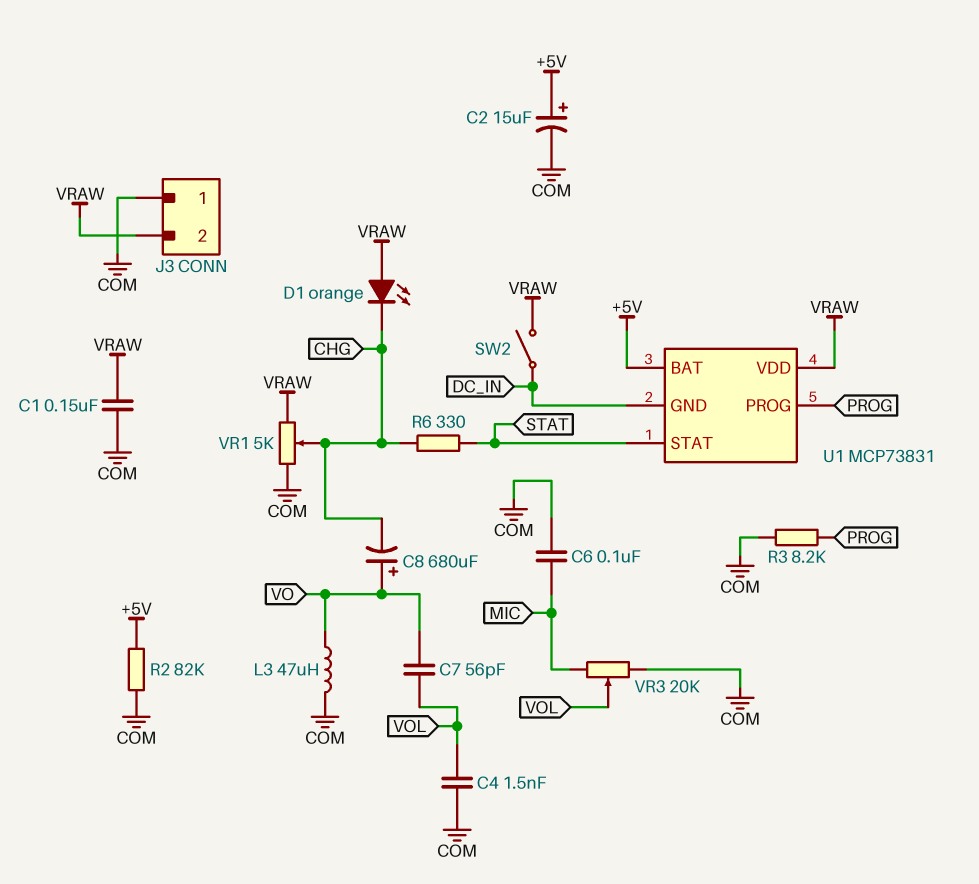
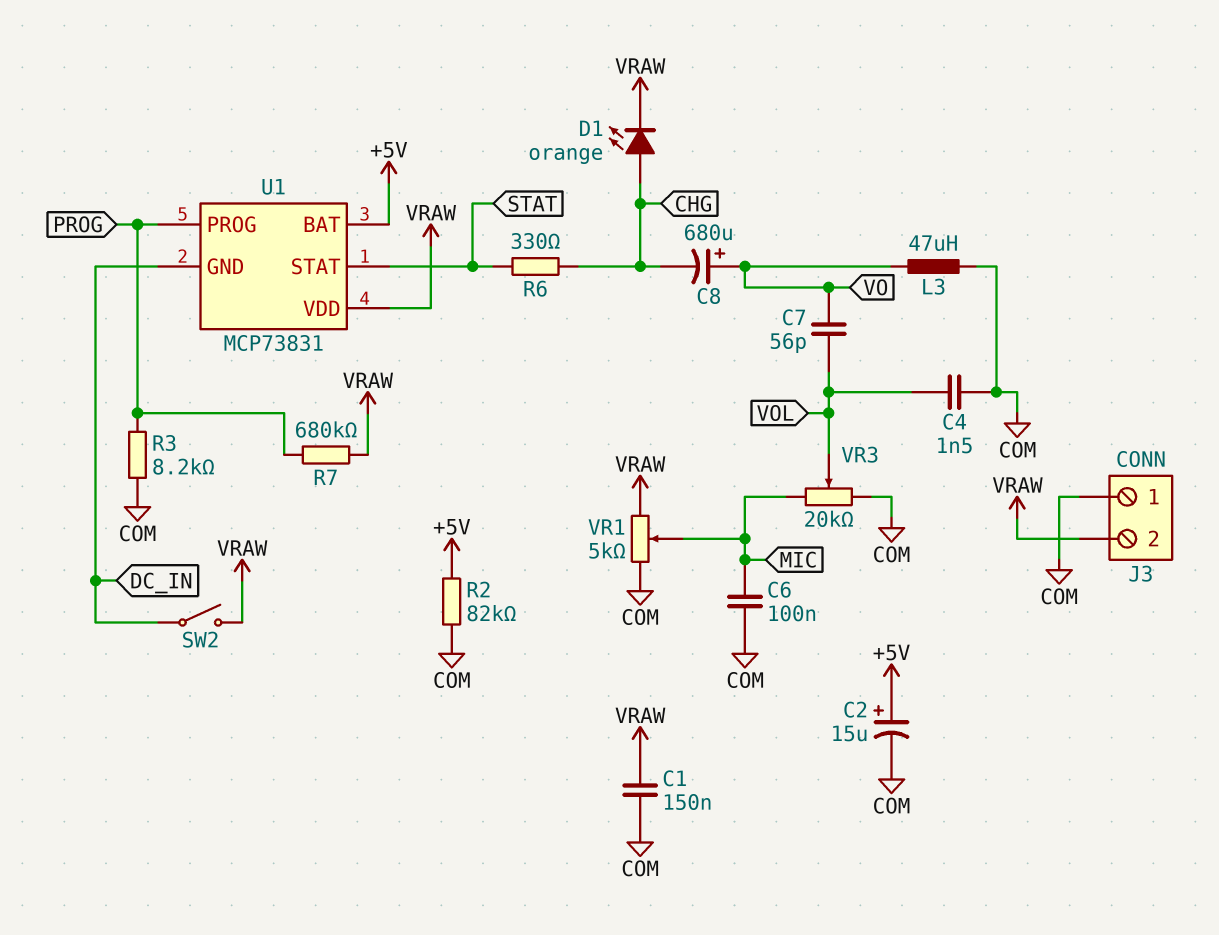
D1: LED orange (A VRAW, K CHG) -> LED orange (A CHG, K VRAW)
R7: none -> 680k (PROG, VRAW)
VR1: 5k (COM, VRAW, wiper CHG) -> 5k (COM, VRAW, wiper MIC)

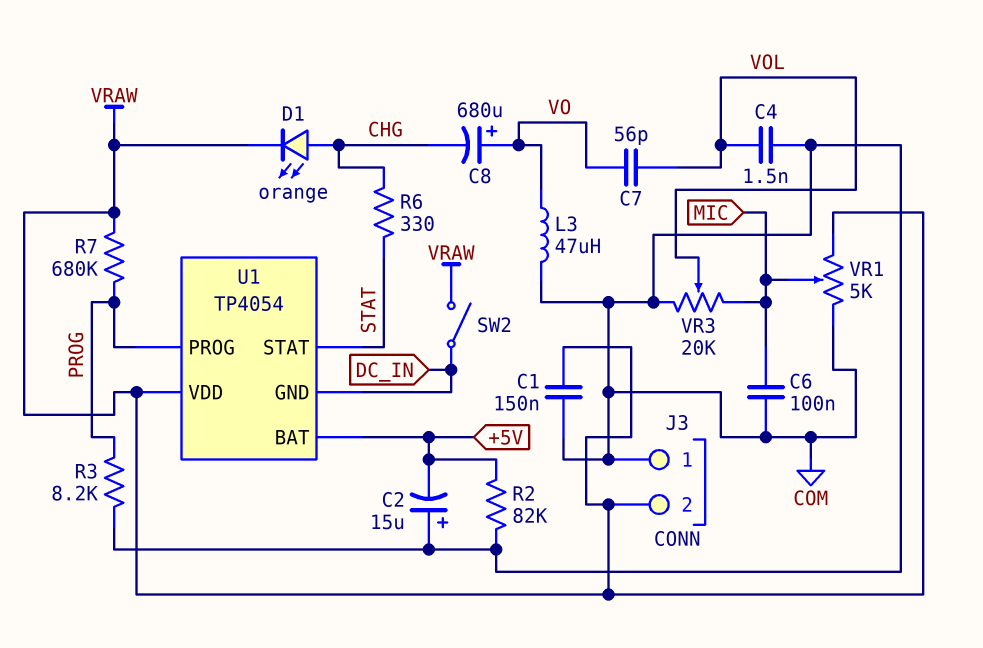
C2: 15uF (plus +5V, minus COM) -> 15uF (plus COM, minus +5V)
U1: MCP73831 -> TP4054

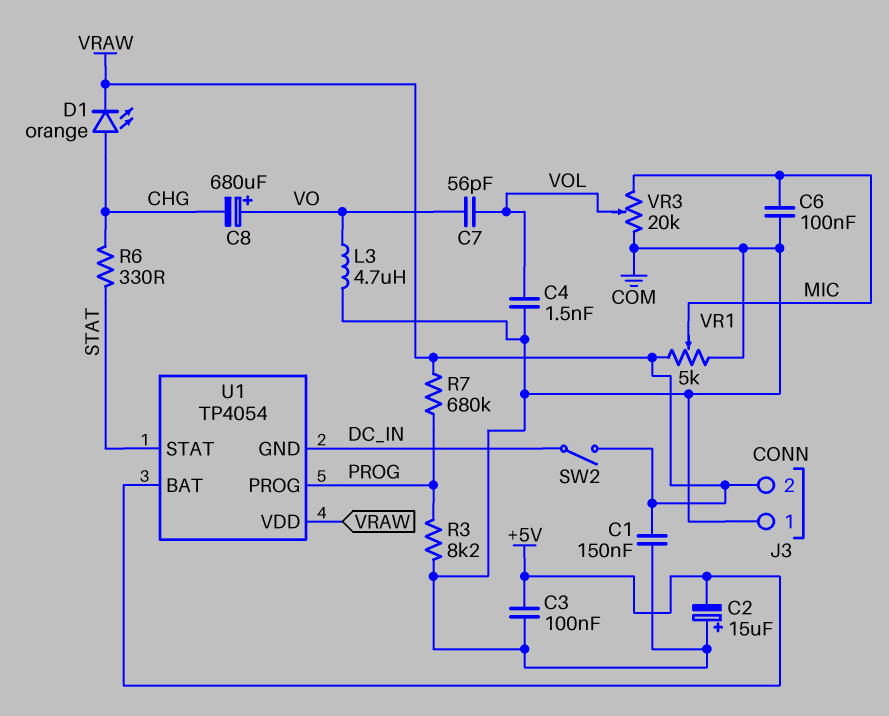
C3: none -> 100nF (+5V, COM)
L3: 47uH (COM, VO) -> 4.7uH (COM, VO)
R2: 82k (+5V, COM) -> none

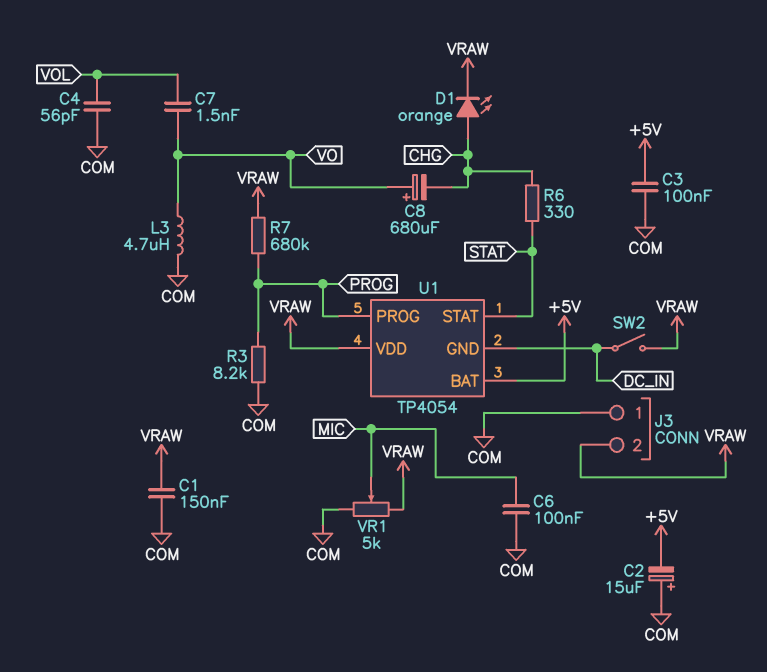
C4: 1.5nF (COM, VOL) -> 56pF (COM, VOL)
C7: 56pF (VO, VOL) -> 1.5nF (VO, VOL)
VR3: 20k (COM, MIC, wiper VOL) -> none

